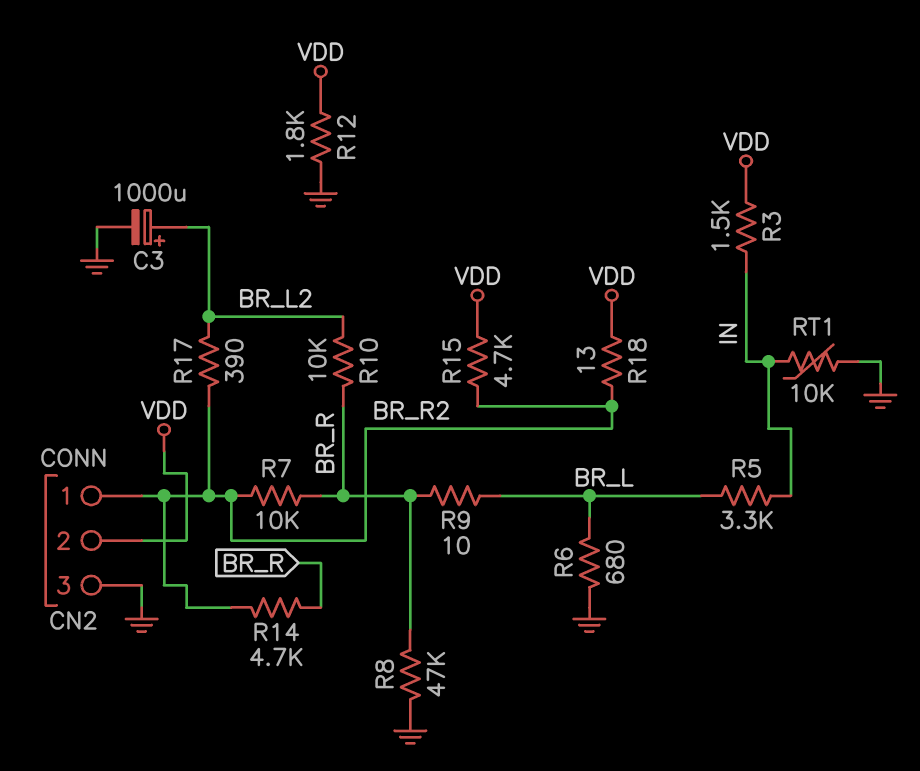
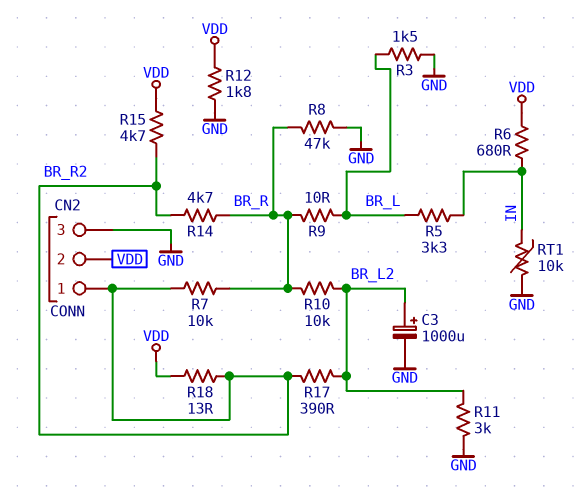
R3: 1.5k (IN, VDD) -> 1.5k (BR_L, GND)
R6: 680 (BR_L, GND) -> 680 (IN, VDD)
R11: none -> 3k (BR_L2, GND)

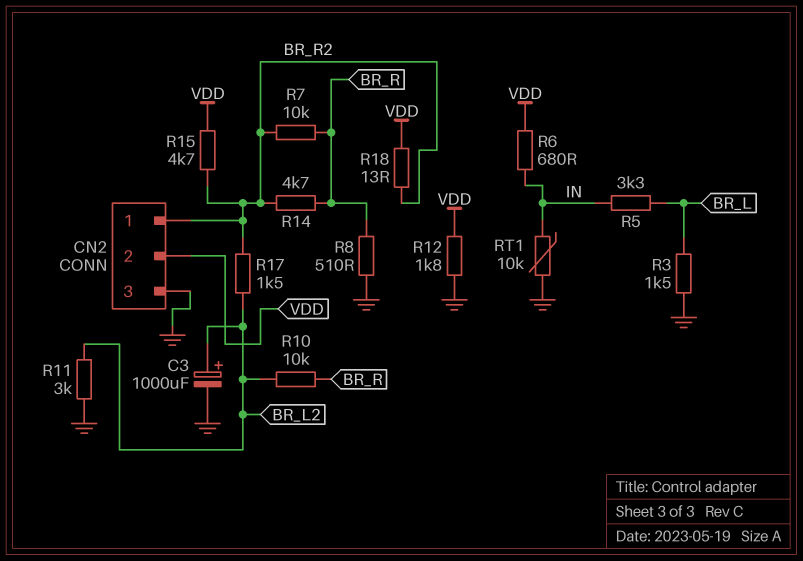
R8: 47k (BR_R, GND) -> 510 (BR_R, GND)
R9: 10 (BR_L, BR_R) -> none
R17: 390 (BR_L2, BR_R2) -> 1.5k (BR_L2, BR_R2)

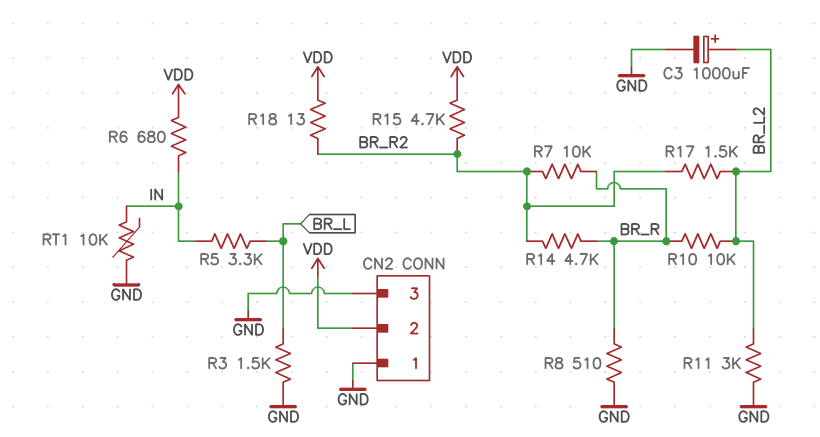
CN2 pin 1: BR_R2 -> GND
R12: 1.8k (GND, VDD) -> none

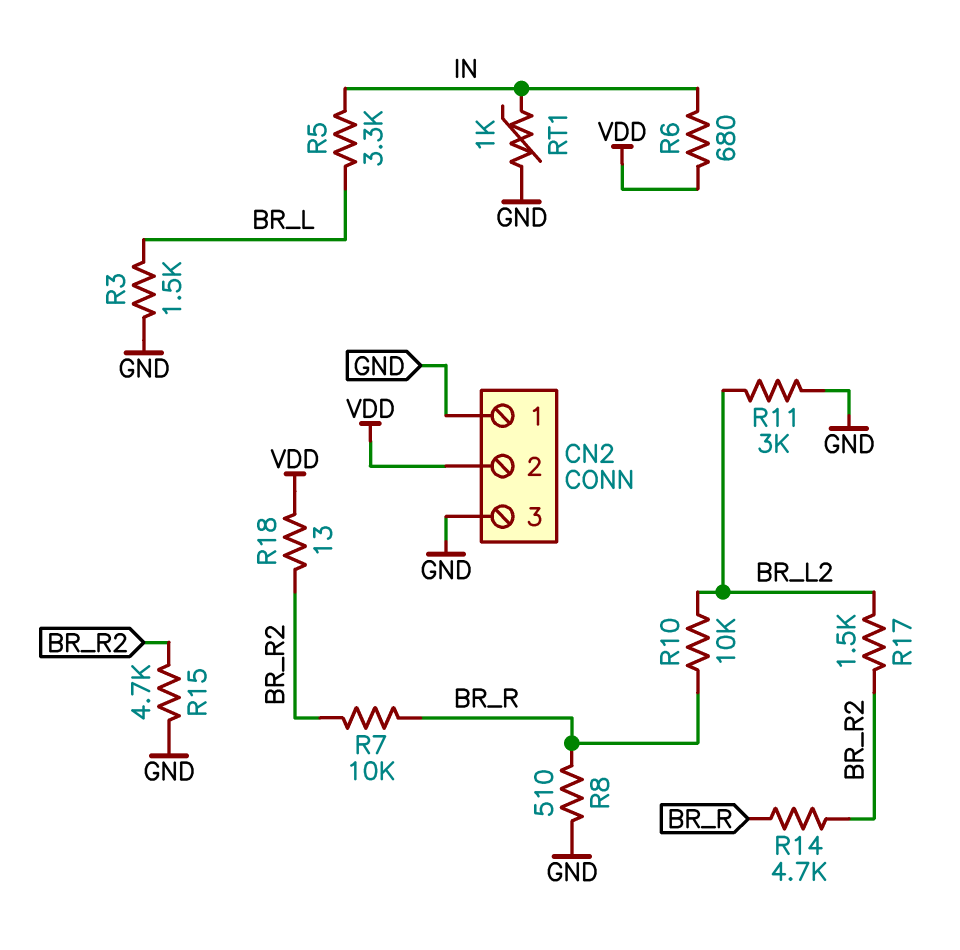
C3: 1000uF (plus BR_L2, minus GND) -> none
R15: 4.7k (BR_R2, VDD) -> 4.7k (BR_R2, GND)
RT1: 10k (GND, IN) -> 1k (GND, IN)

